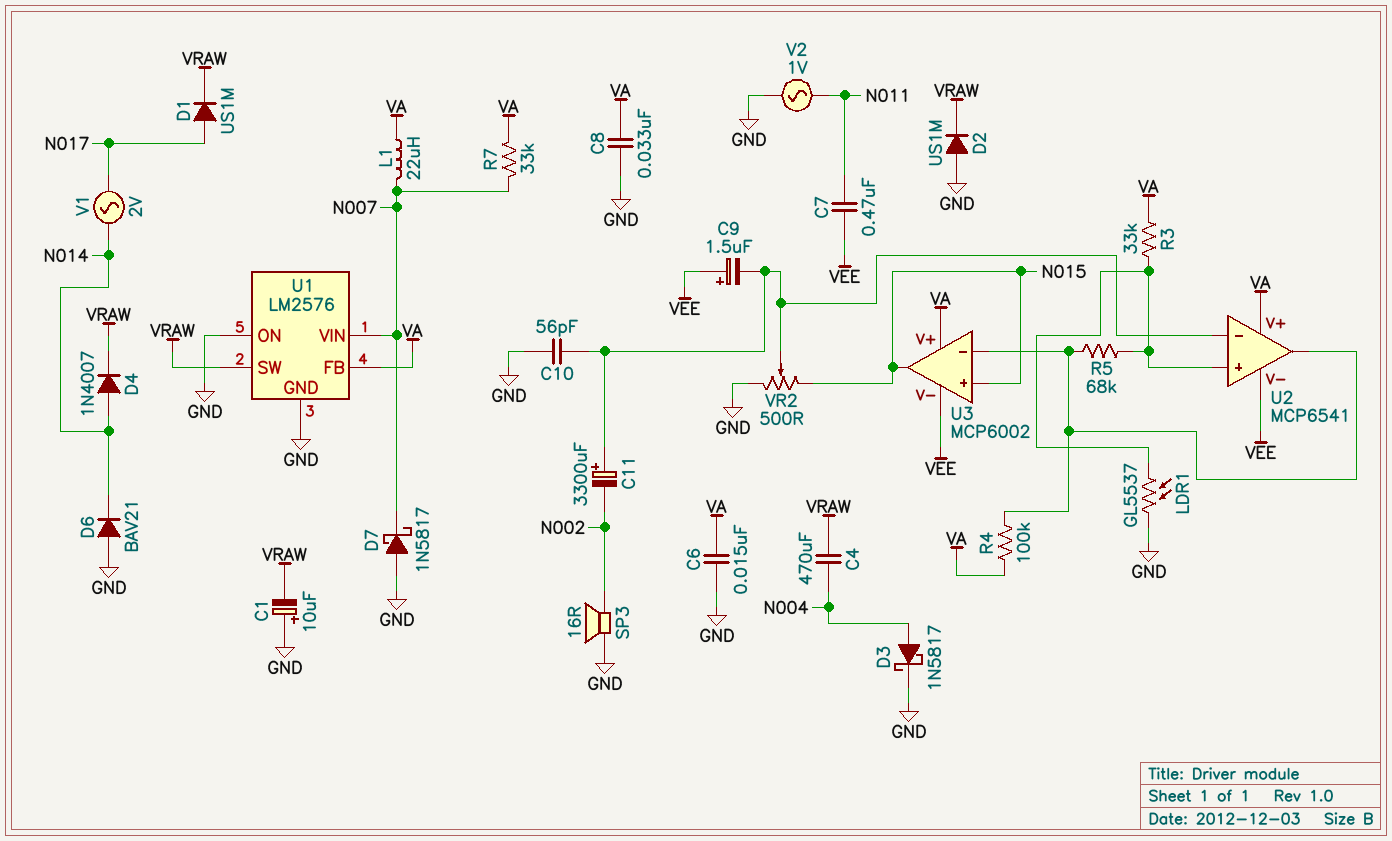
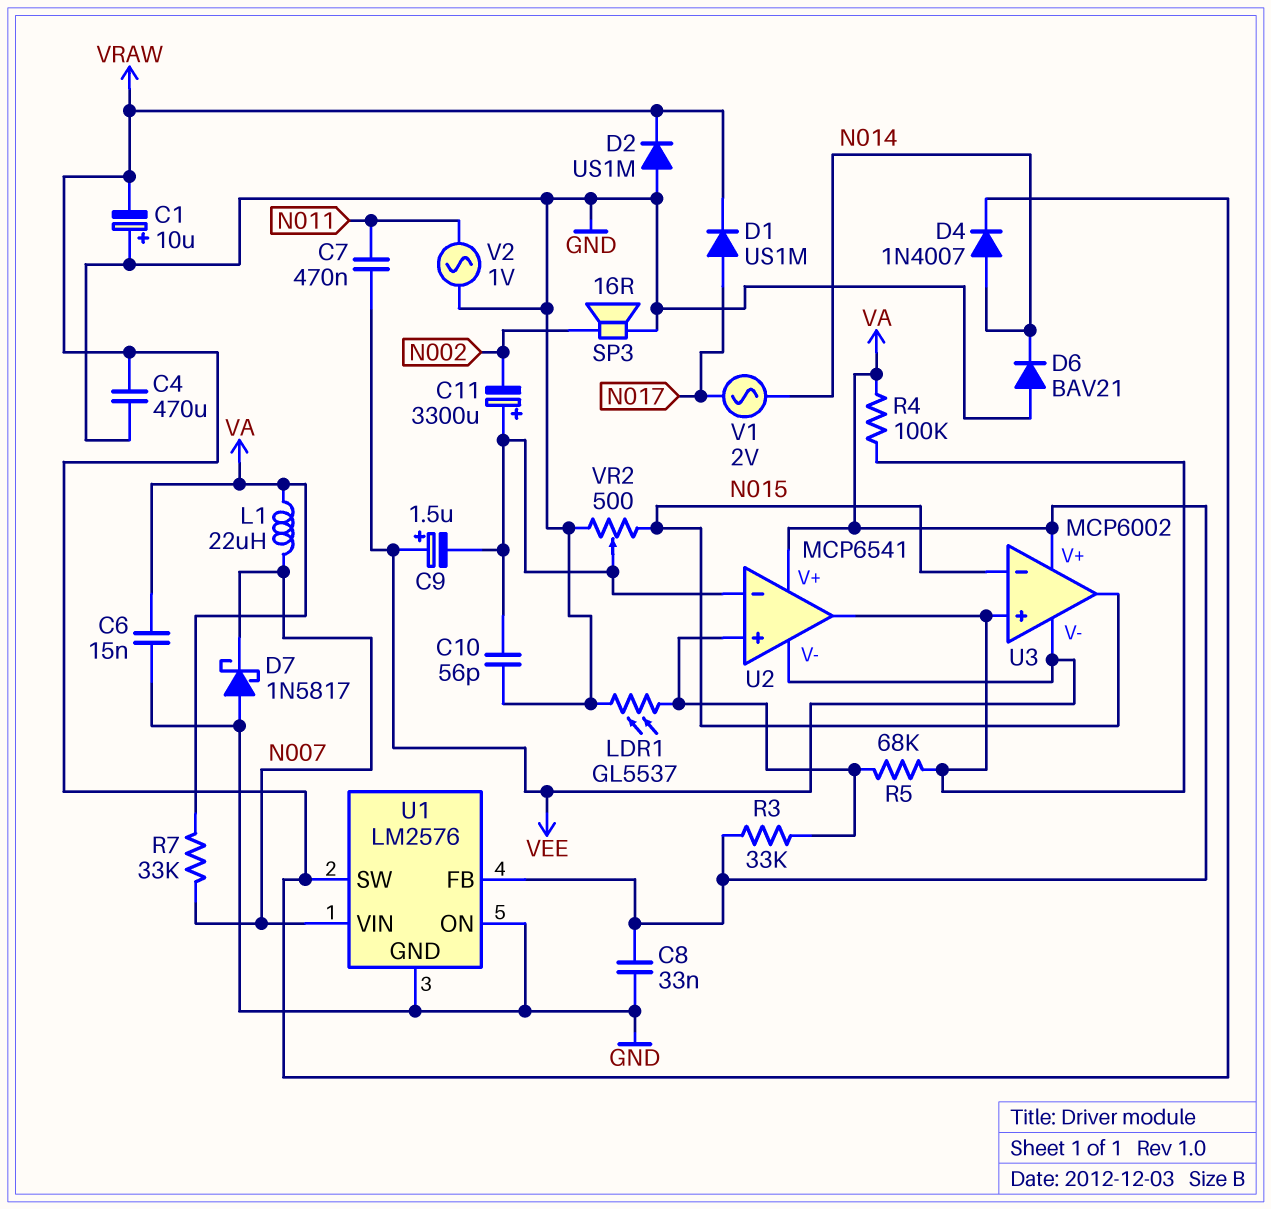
C4: 470uF (N004, VRAW) -> 470uF (GND, VRAW)
D3: schottky 1N5817 (A N004, K GND) -> none
U3 pin in+: N015 -> U2/out
U3 pin in-: U2/out -> N015

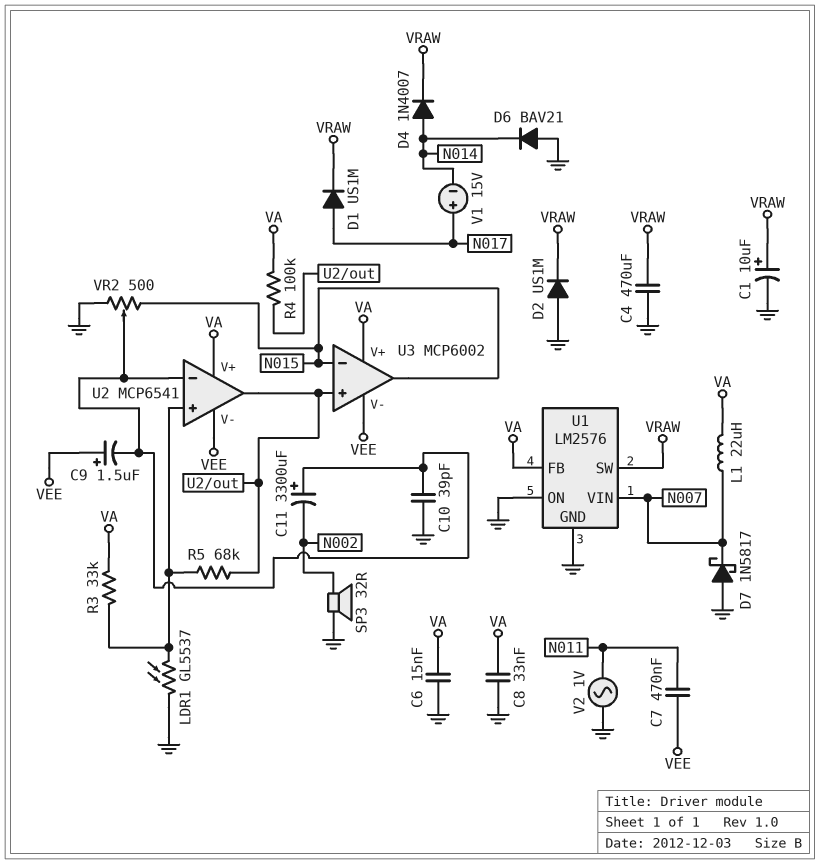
C1: 10uF (plus GND, minus VRAW) -> 10uF (plus VRAW, minus GND)
C10: 56pF (GND, U2/in-) -> 39pF (GND, U2/in-)
R7: 33k (N007, VA) -> none
SP3: speaker 16R (GND, N002) -> speaker 32R (GND, N002)
V1: AC 2V (N014, N017) -> 15V (plus N017, minus N014)

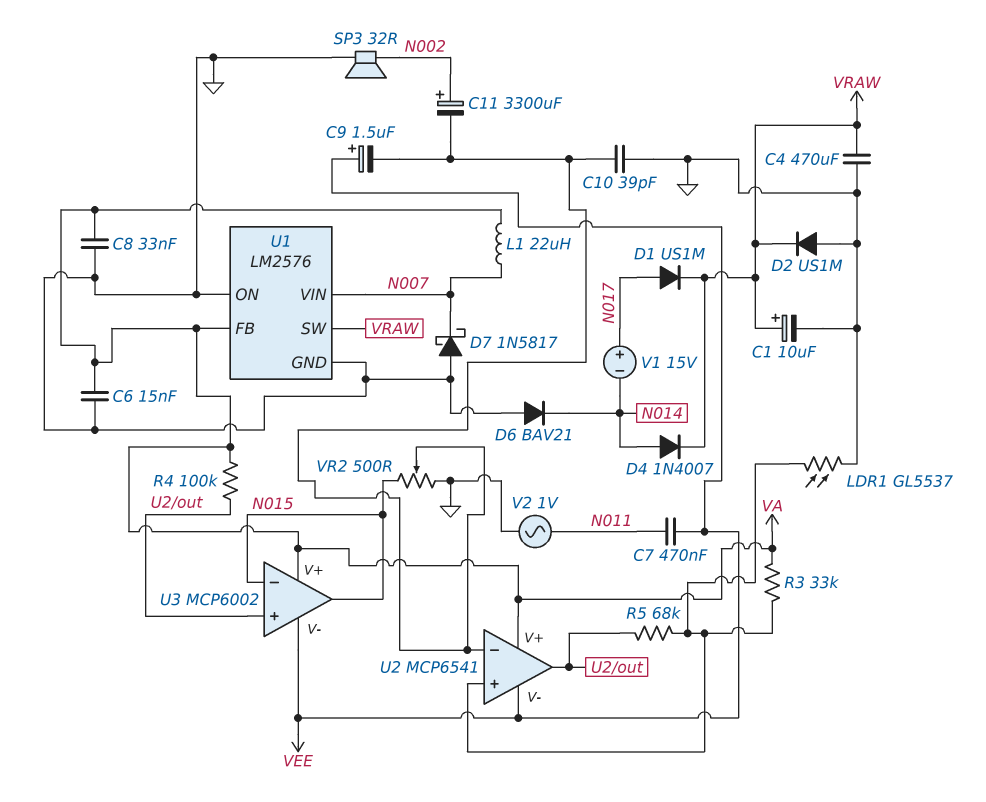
C11: 3300uF (plus U2/in-, minus N002) -> 3300uF (plus N002, minus U2/in-)

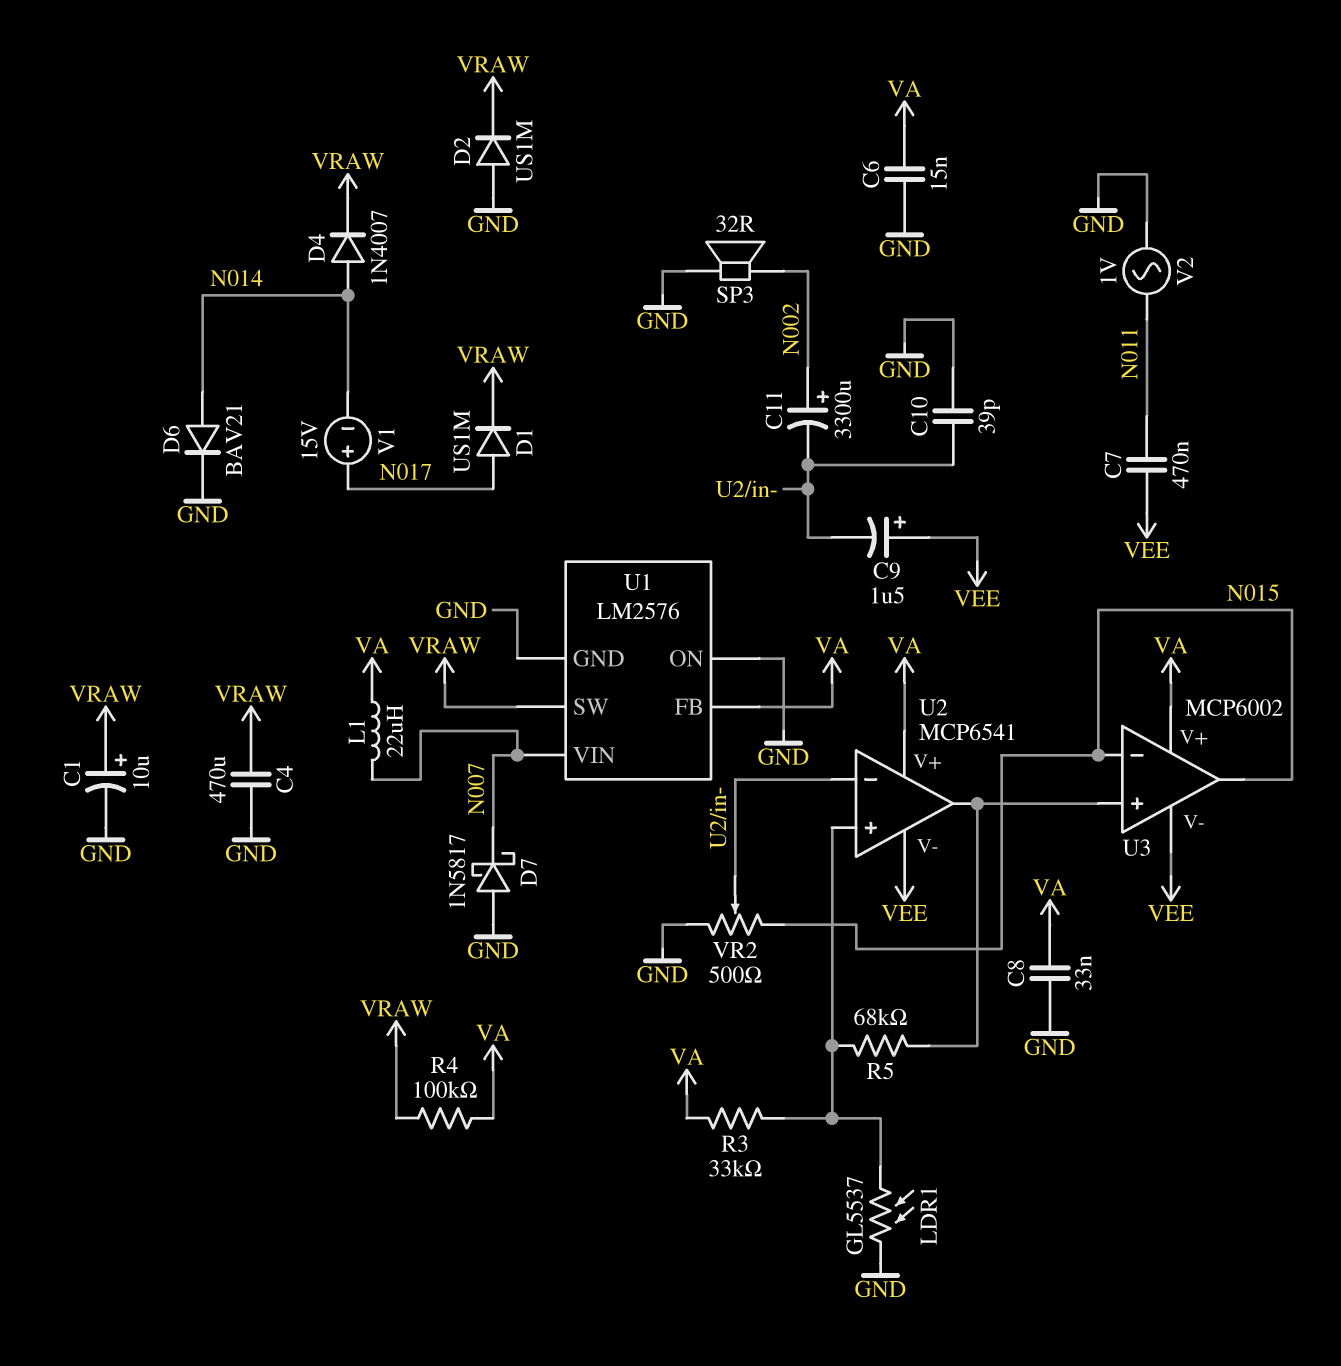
D6: diode BAV21 (A GND, K N014) -> diode BAV21 (A N014, K GND)
R4: 100k (U2/out, VA) -> 100k (VA, VRAW)

